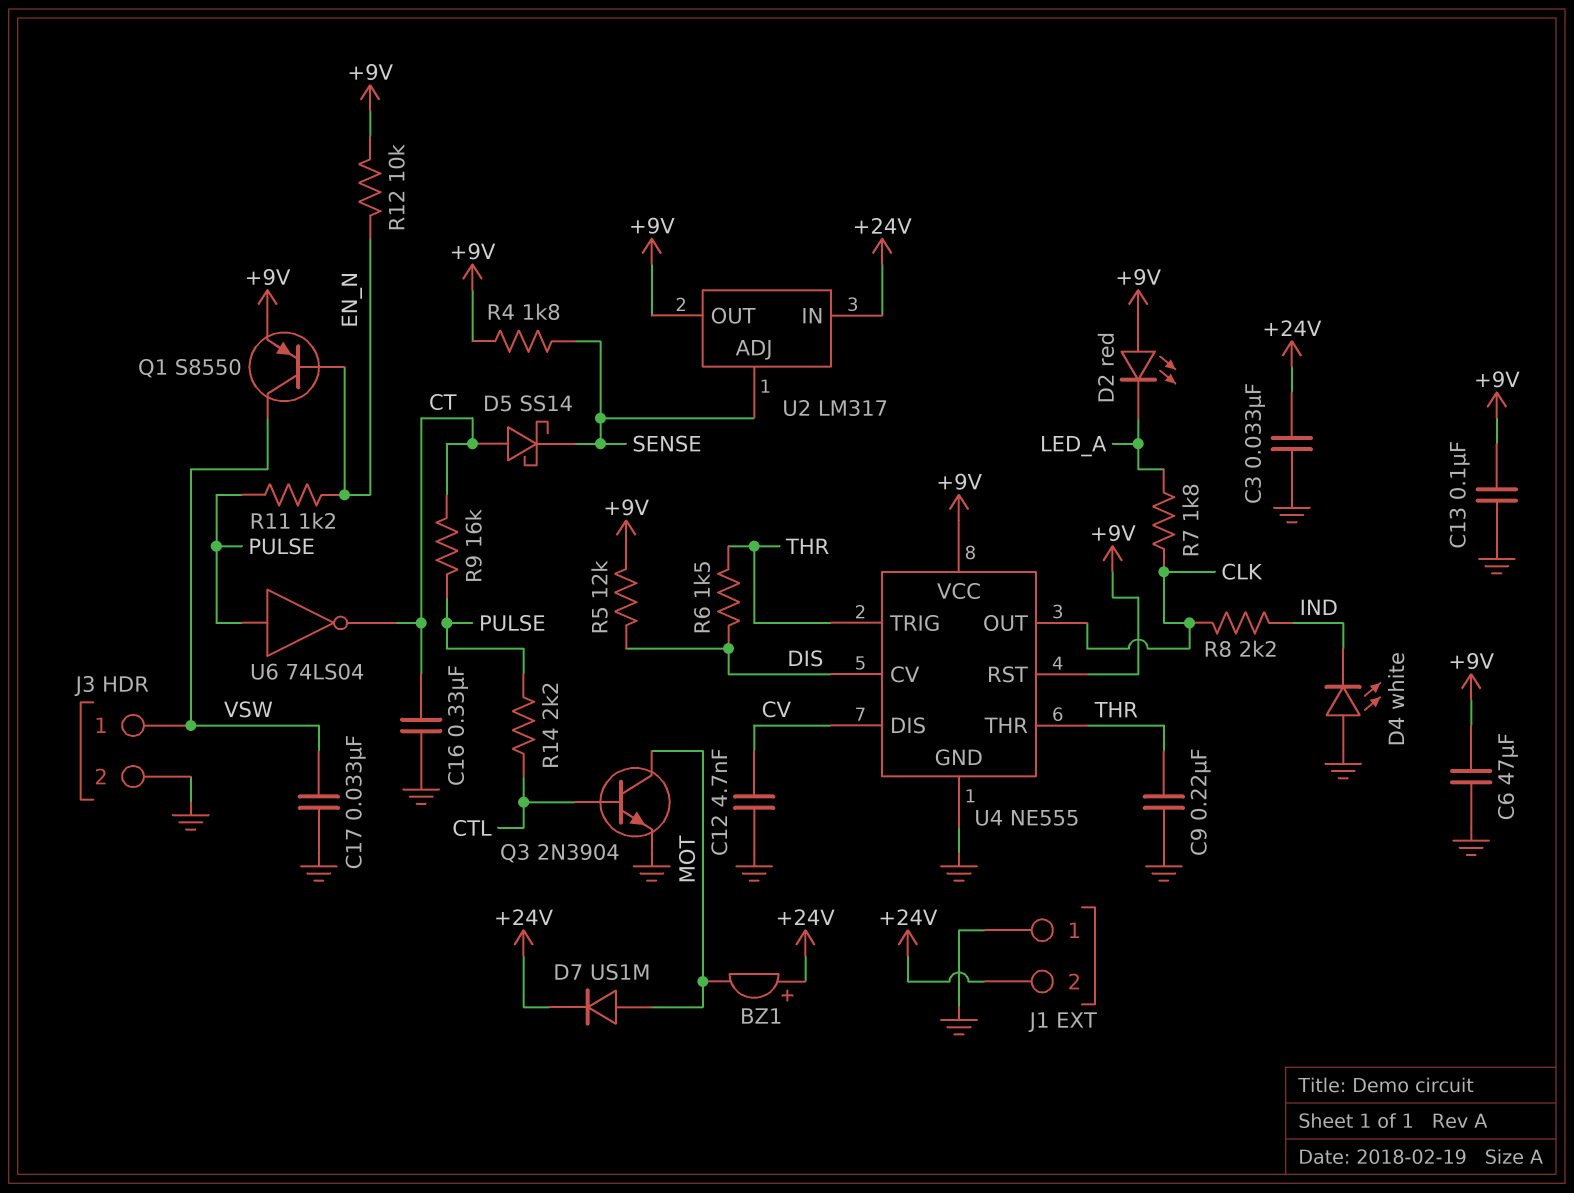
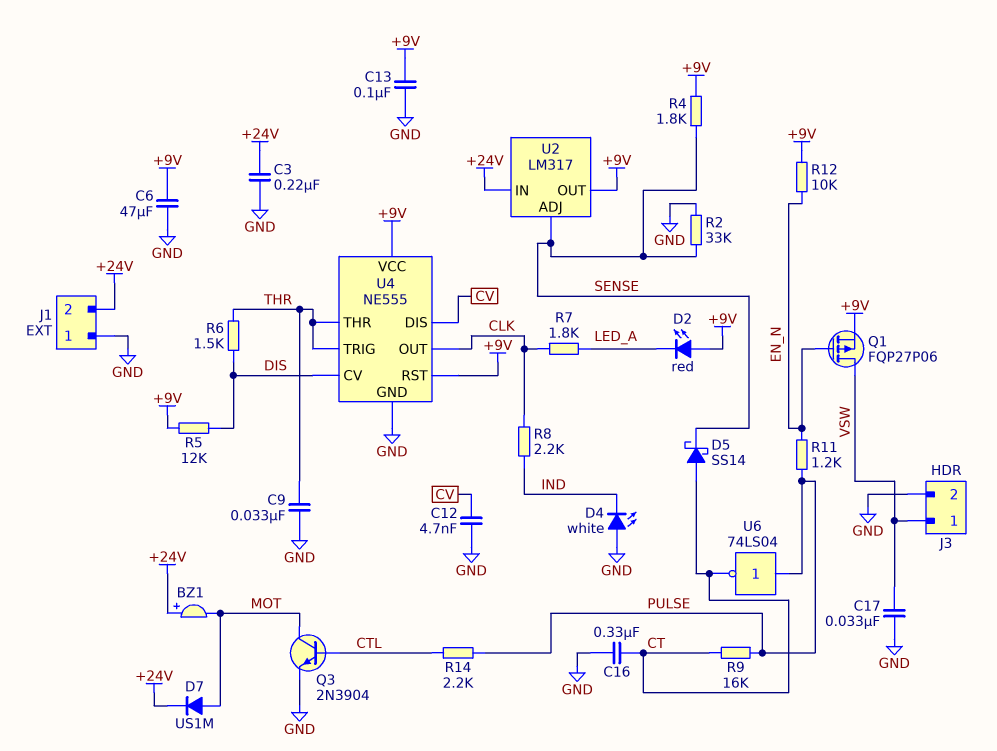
C3: 33nF (+24V, GND) -> 220nF (+24V, GND)
C9: 220nF (GND, THR) -> 33nF (GND, THR)
Q1: PNP S8550 (B EN_N, C VSW, E +9V) -> PMOS FQP27P06 (G EN_N, D VSW, S +9V)
R2: none -> 33k (GND, SENSE)

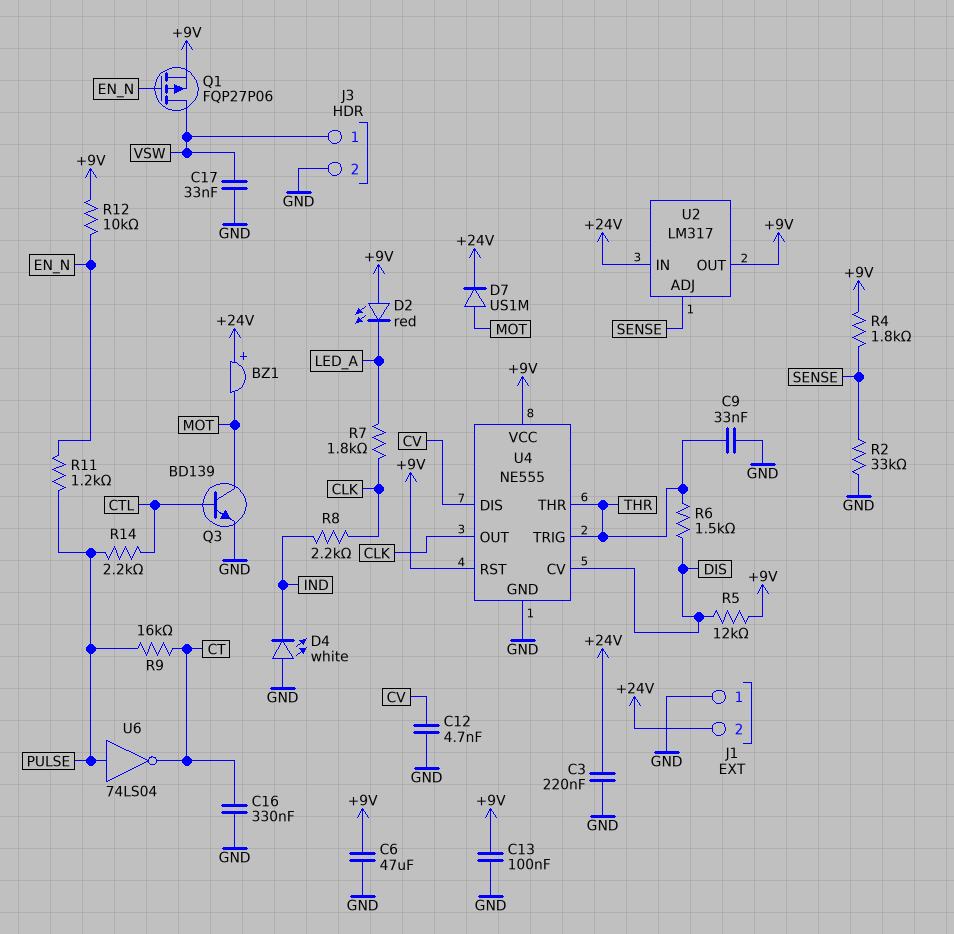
D5: schottky SS14 (A CT, K SENSE) -> none
Q3: NPN 2N3904 (B CTL, C MOT, E GND) -> NPN BD139 (B CTL, C MOT, E GND)

